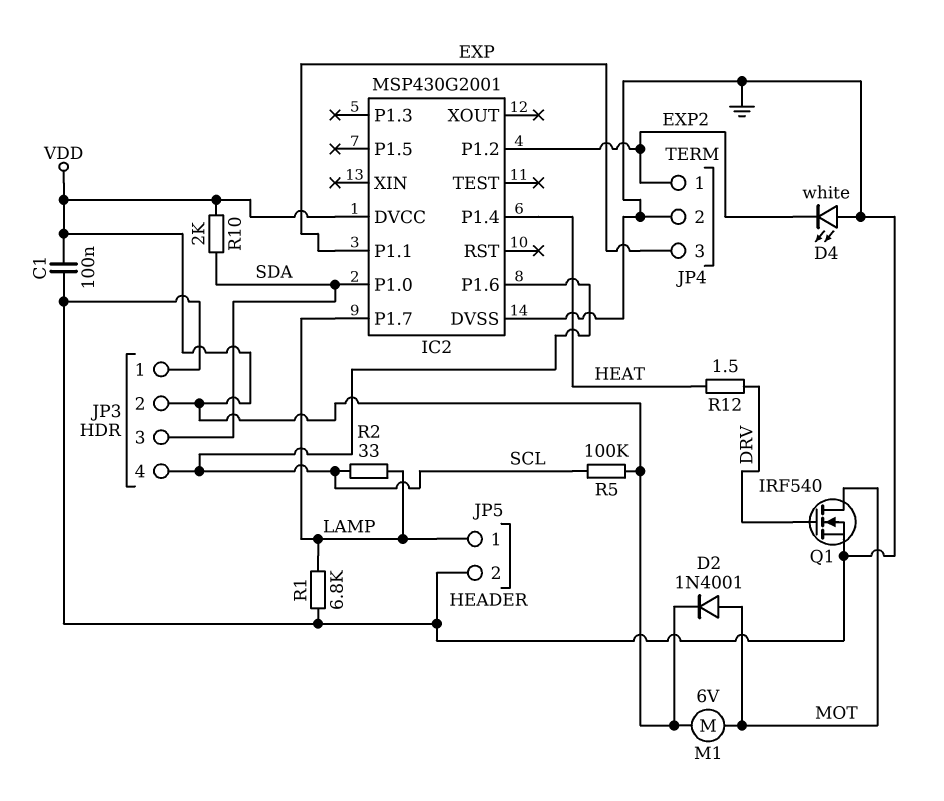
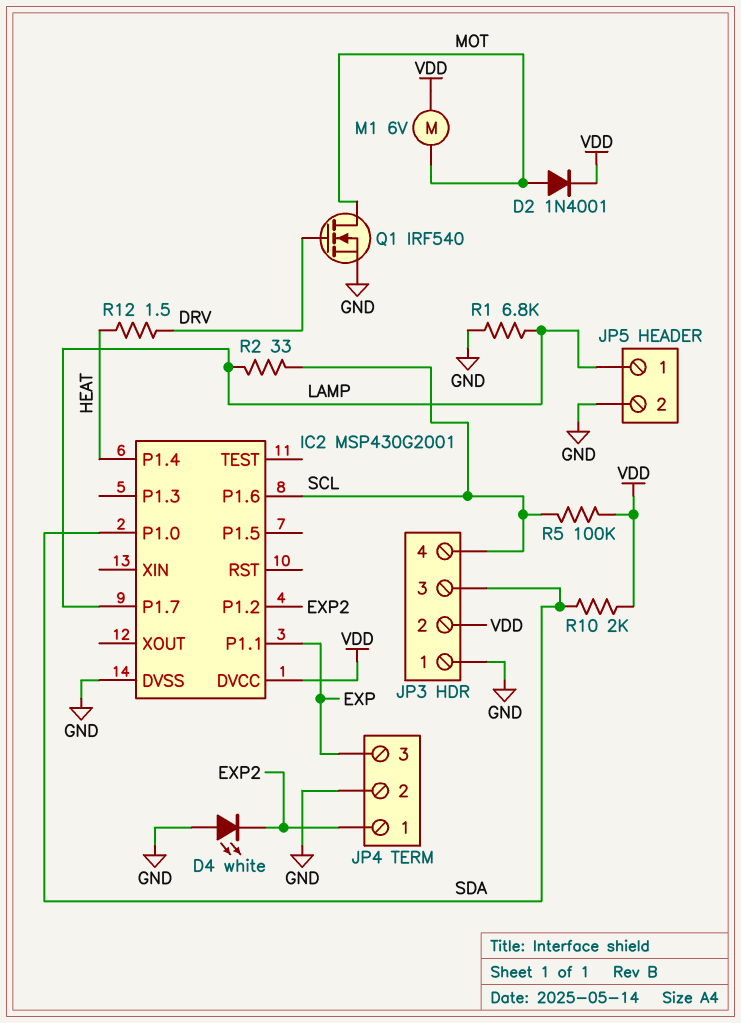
C1: 100nF (GND, VDD) -> none

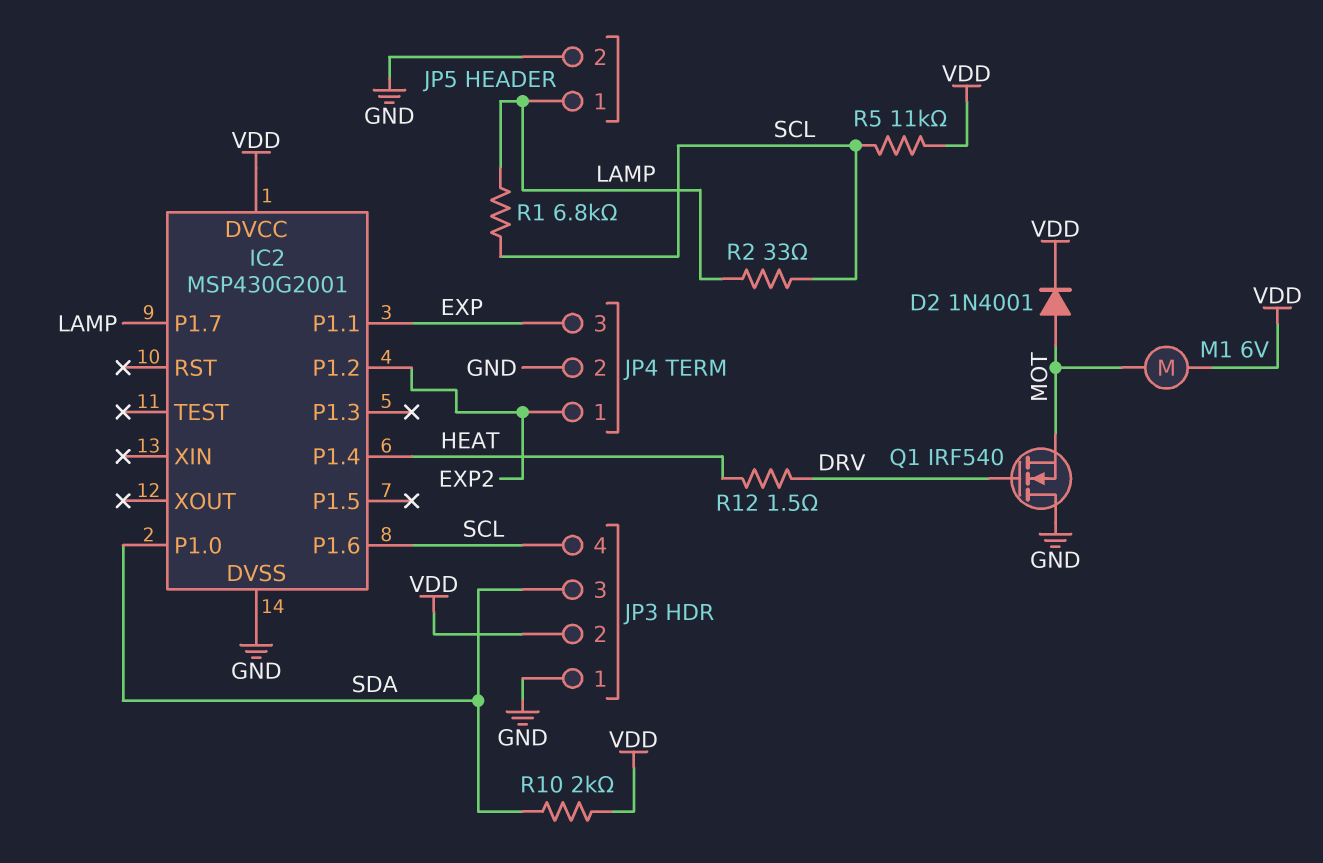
D4: LED white (A GND, K EXP2) -> none
Q1: NMOS IRF540 (G DRV, D MOT, S GND) -> NMOS IRF540 (G DRV, D GND, S MOT)
R1: 6.8k (GND, LAMP) -> 6.8k (LAMP, SCL)
R5: 100k (SCL, VDD) -> 11k (SCL, VDD)

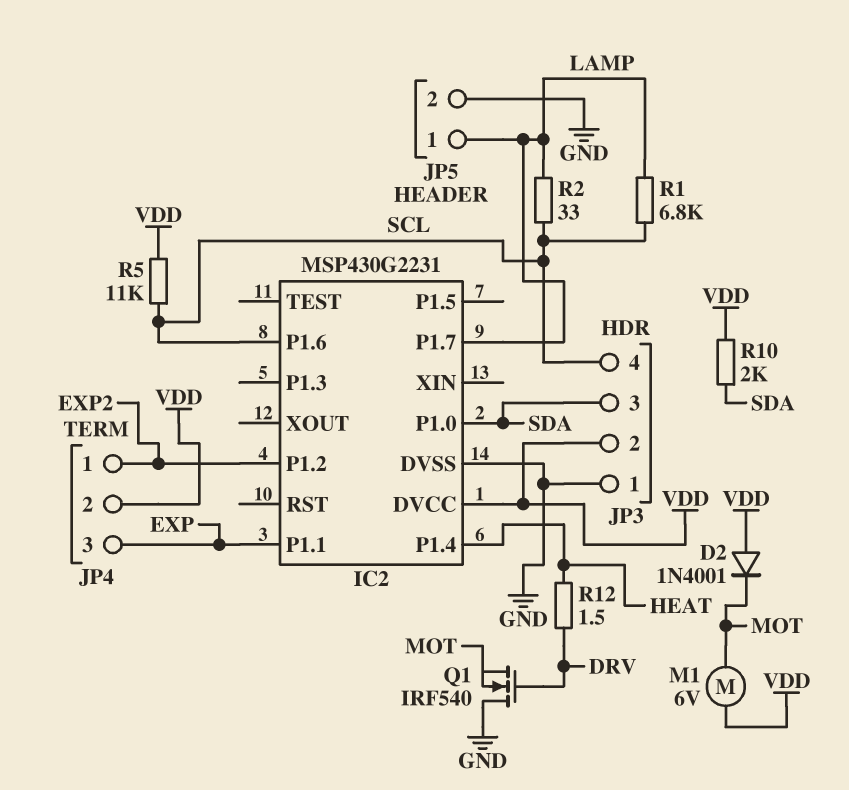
D2: diode 1N4001 (A MOT, K VDD) -> diode 1N4001 (A VDD, K MOT)
IC2: MSP430G2001 -> MSP430G2231
JP4 pin 2: GND -> VDD

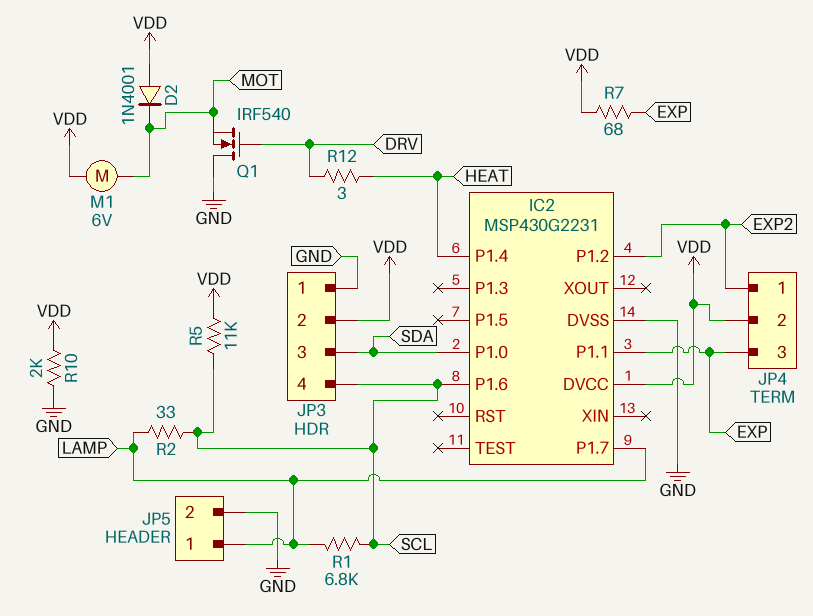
R7: none -> 68 (EXP, VDD)
R10: 2k (SDA, VDD) -> 2k (GND, VDD)
R12: 1.5 (DRV, HEAT) -> 3 (DRV, HEAT)

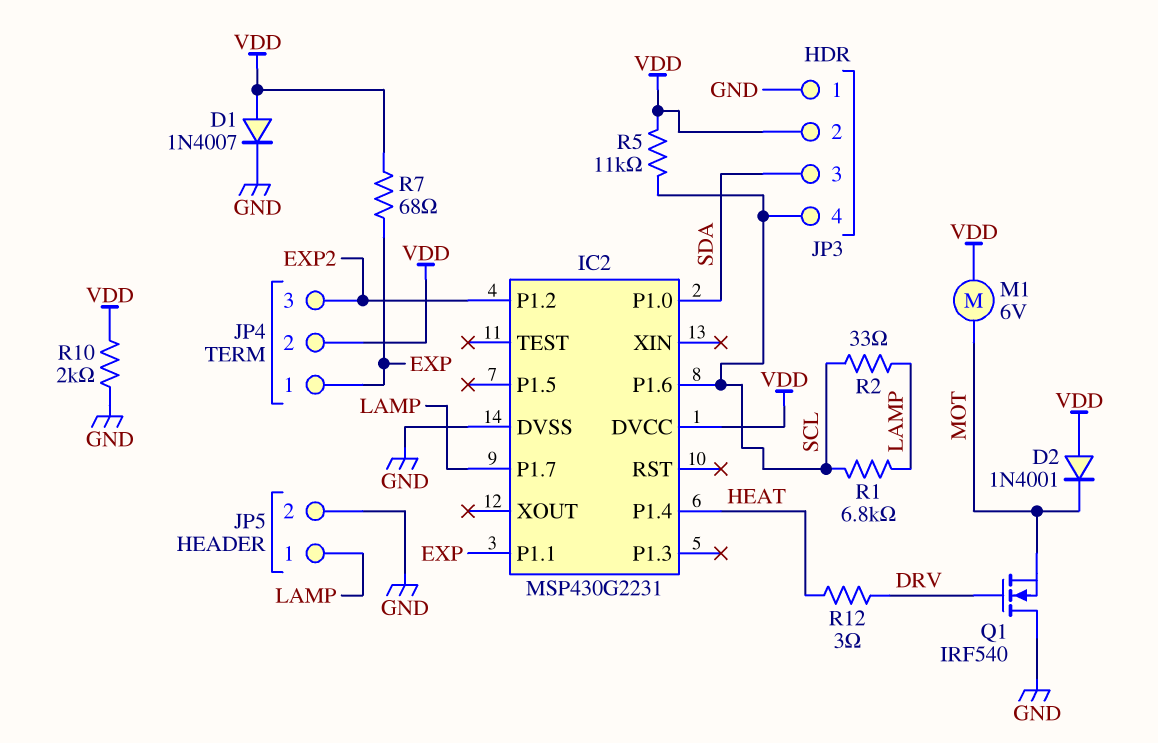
D1: none -> diode 1N4007 (A VDD, K GND)
JP4 pin 1: EXP2 -> EXP
JP4 pin 3: EXP -> EXP2

